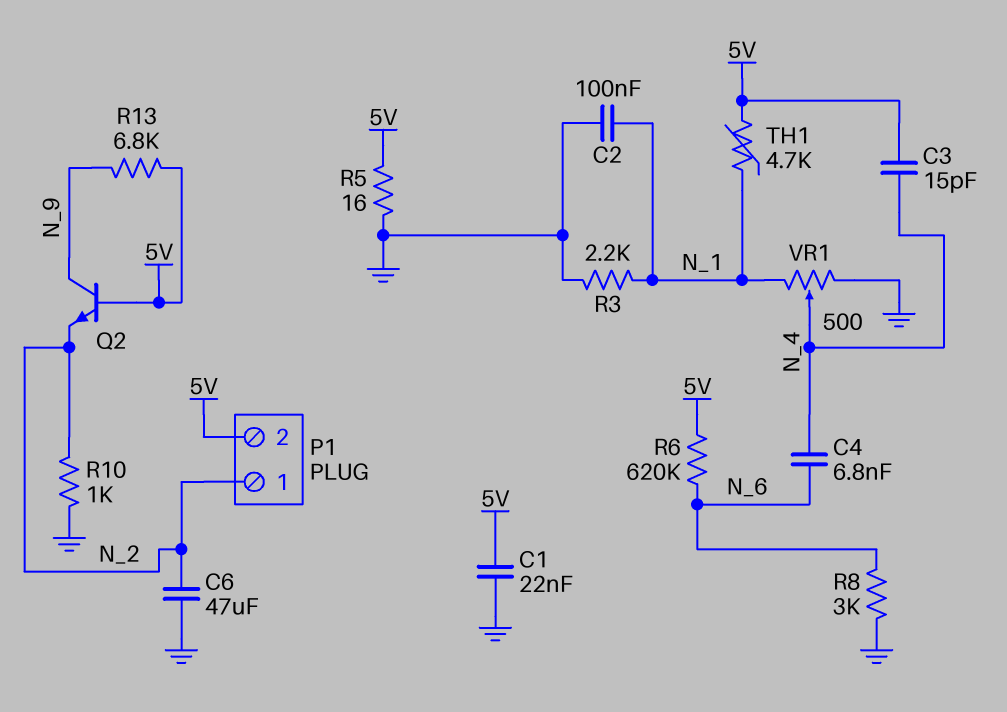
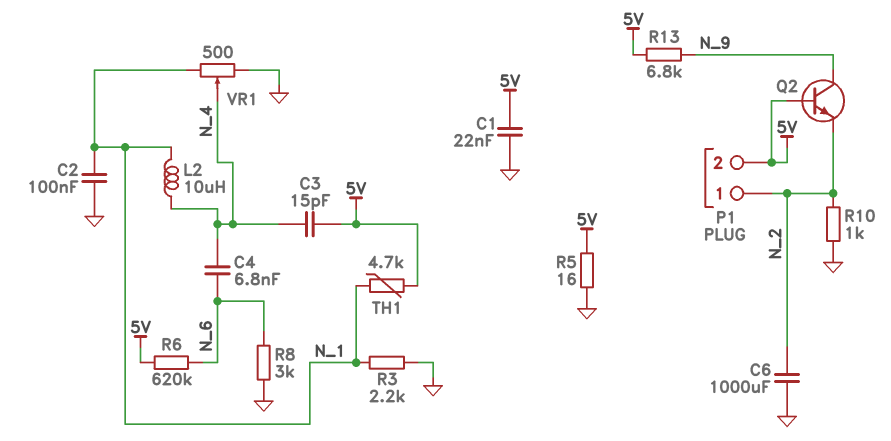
C6: 47uF (GND, N_2) -> 1000uF (GND, N_2)
L2: none -> 10uH (N_1, N_4)

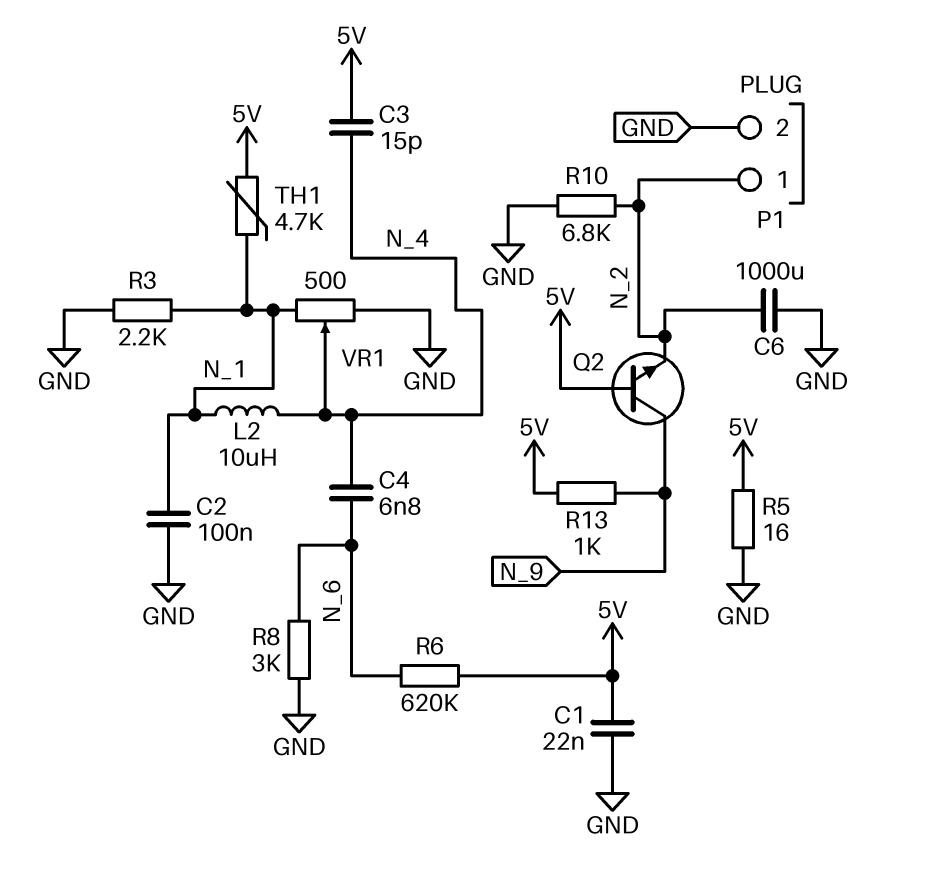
P1 pin 2: 5V -> GND
R10: 1k (GND, N_2) -> 6.8k (GND, N_2)
R13: 6.8k (5V, N_9) -> 1k (5V, N_9)

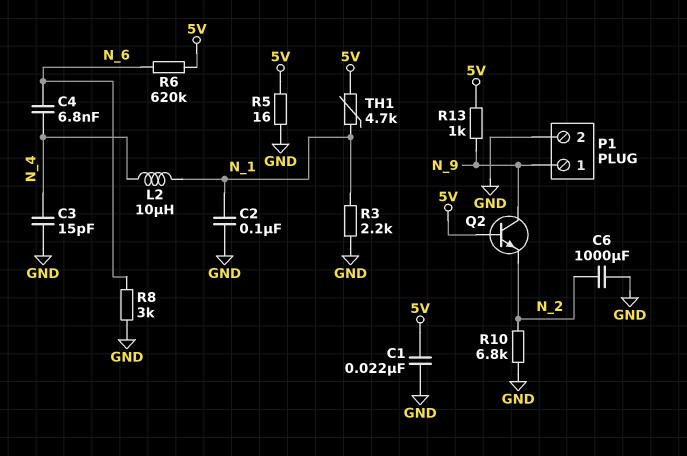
C3: 15pF (5V, N_4) -> 15pF (GND, N_4)
P1 pin 1: N_2 -> N_9
VR1: 500 (GND, N_1, wiper N_4) -> none

